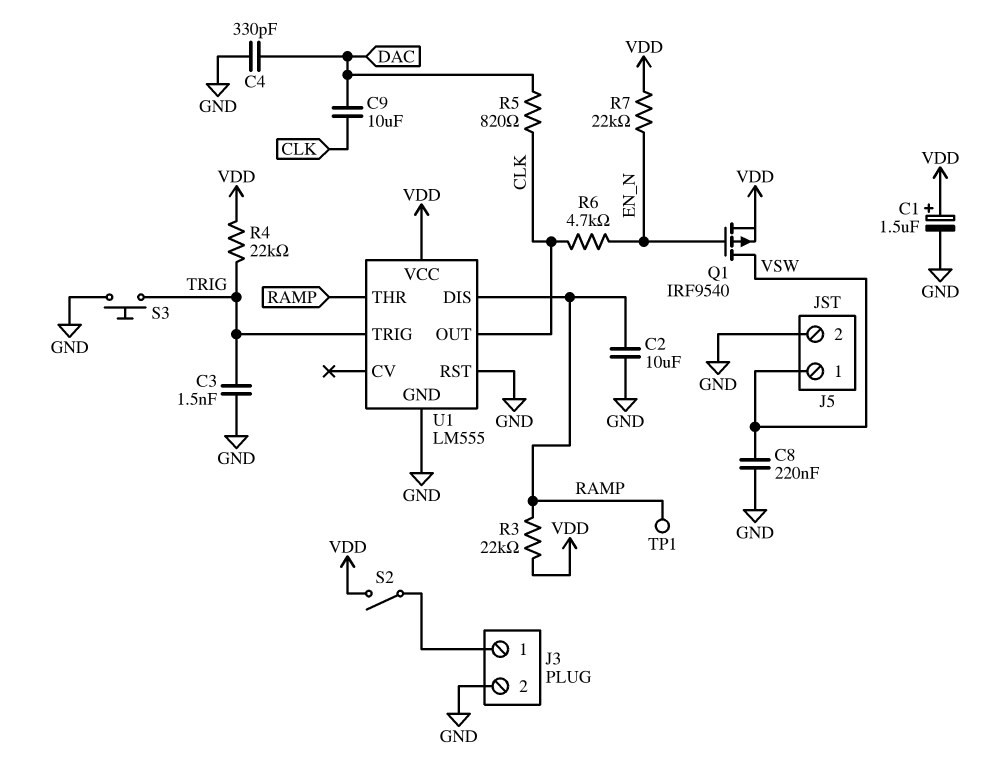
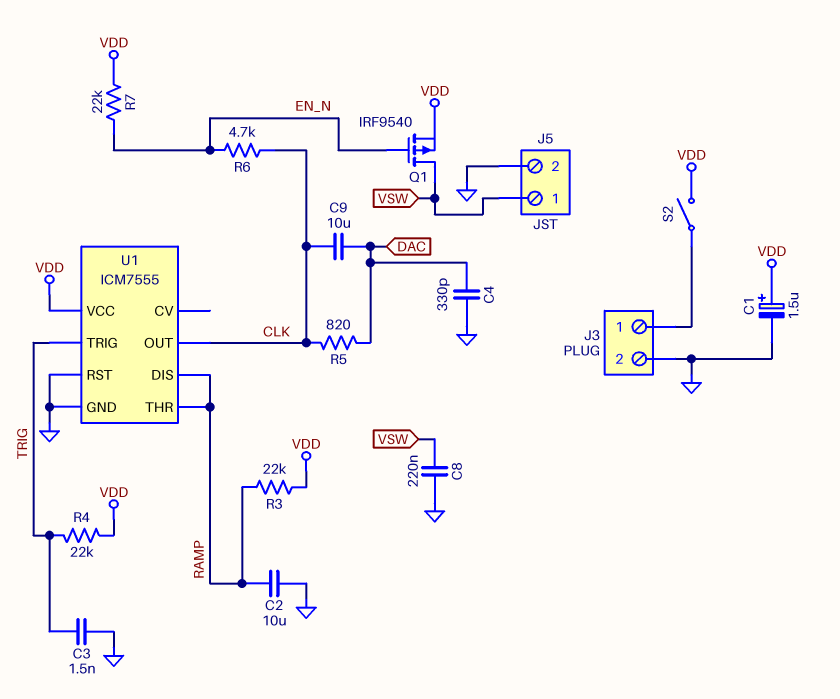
S3: button (GND, TRIG) -> none
TP1: test point (RAMP) -> none
U1: LM555 -> ICM7555

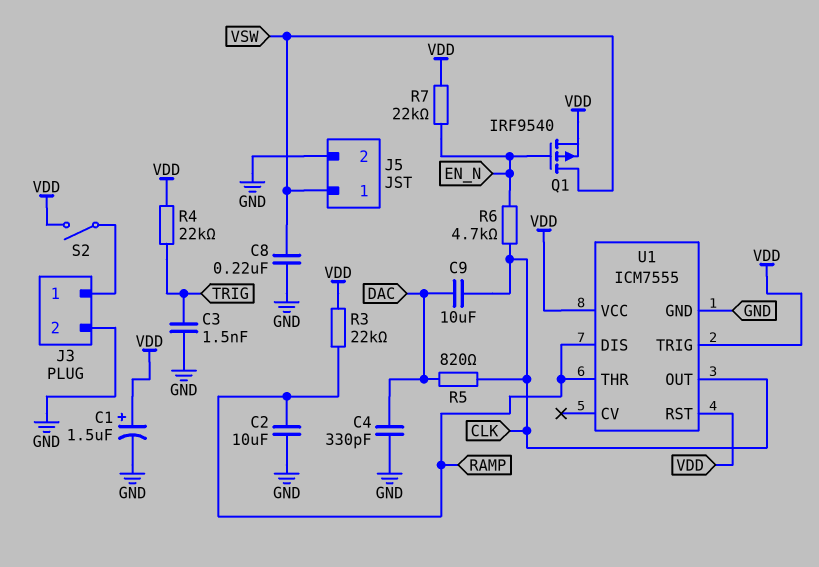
U1 pin RST: GND -> VDD
U1 pin TRIG: TRIG -> VDD

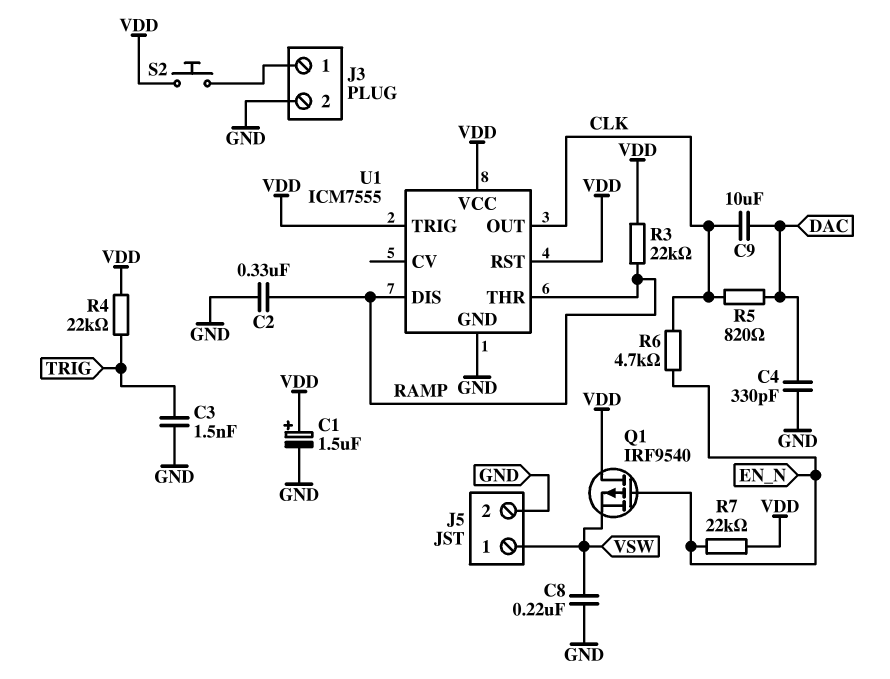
C2: 10uF (GND, RAMP) -> 330nF (GND, RAMP)
Q1: PMOS IRF9540 (G EN_N, D VSW, S VDD) -> PMOS IRF9540 (G EN_N, D VDD, S VSW)
S2: switch (J3/1, VDD) -> button (J3/1, VDD)

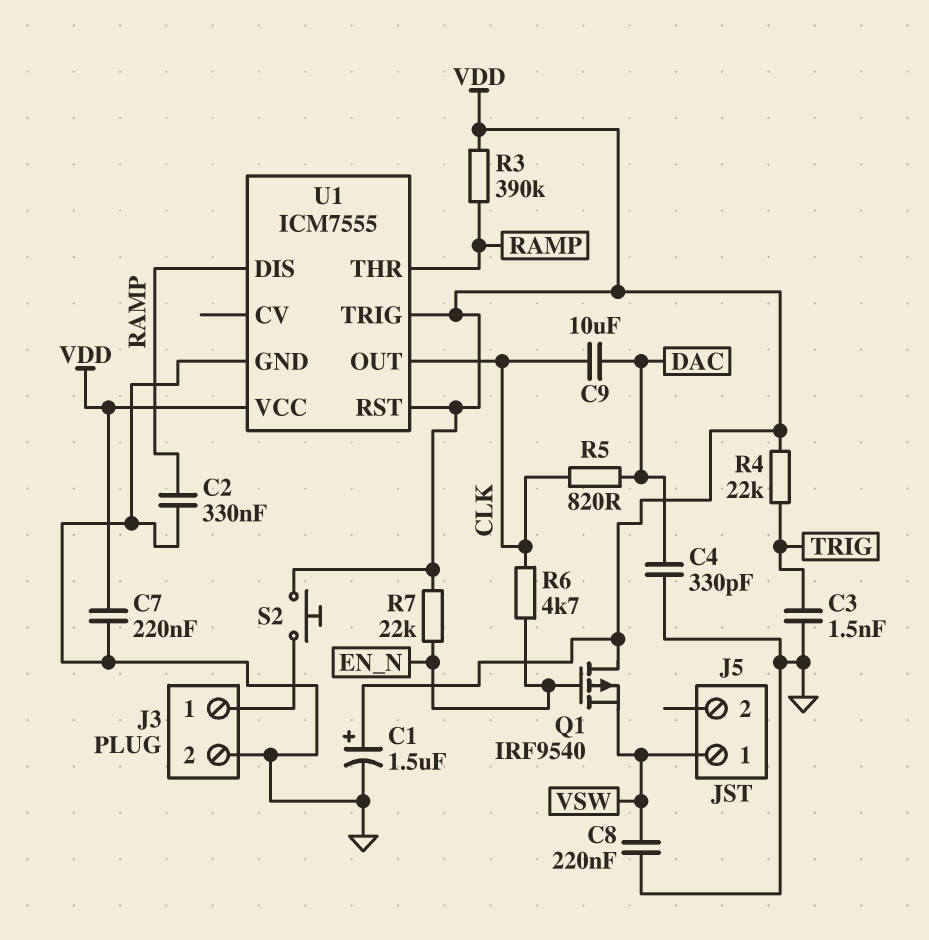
C7: none -> 220nF (GND, VDD)
J5 pin 2: GND -> none
R3: 22k (RAMP, VDD) -> 390k (RAMP, VDD)

